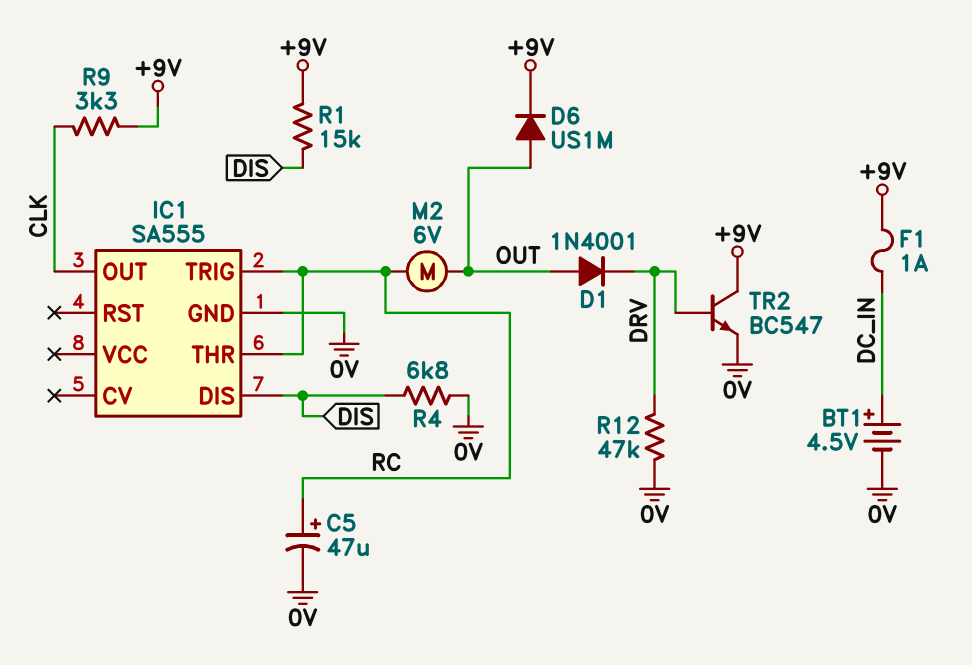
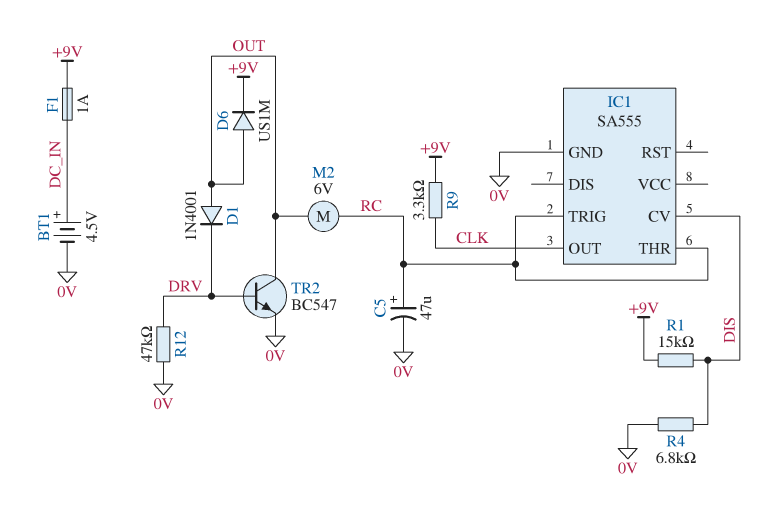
IC1 pin CV: none -> DIS
IC1 pin DIS: DIS -> none
TR2: NPN BC547 (B DRV, C +9V, E 0V) -> NPN BC547 (B DRV, C OUT, E 0V)

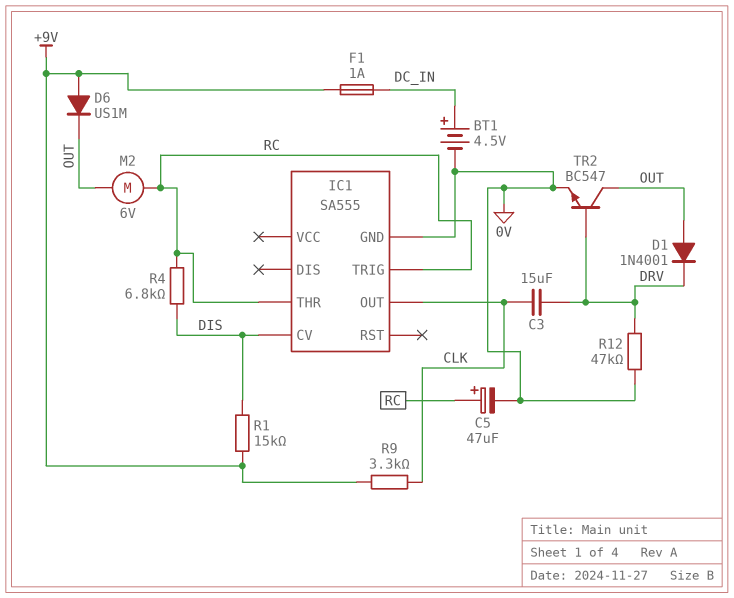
C3: none -> 15uF (CLK, DRV)
D6: diode US1M (A OUT, K +9V) -> diode US1M (A +9V, K OUT)
R4: 6.8k (0V, DIS) -> 6.8k (DIS, RC)

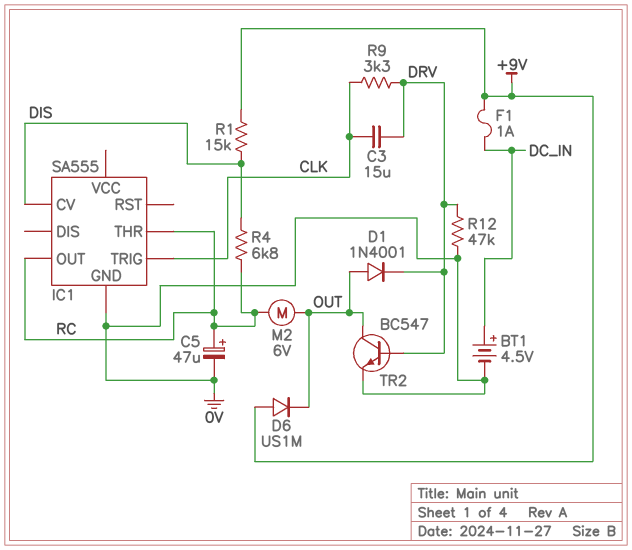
IC1 pin OUT: CLK -> RC
IC1 pin TRIG: RC -> CLK
R9: 3.3k (+9V, CLK) -> 3.3k (CLK, DRV)

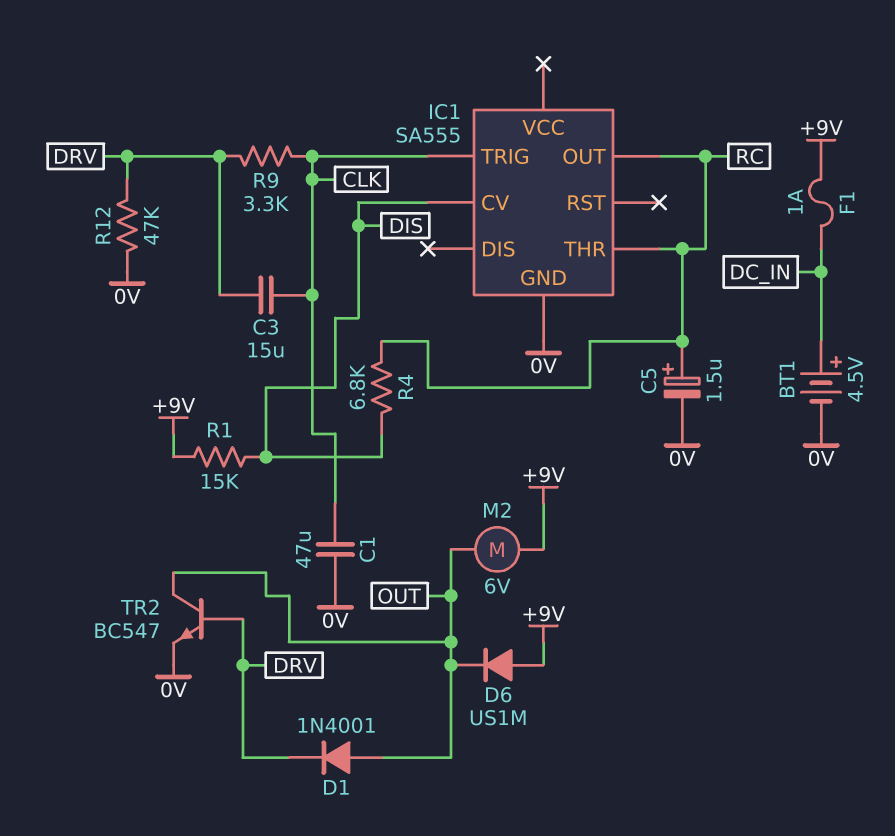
C1: none -> 47uF (0V, CLK)
C5: 47uF (plus RC, minus 0V) -> 1.5uF (plus RC, minus 0V)
M2: motor 6V (OUT, RC) -> motor 6V (+9V, OUT)

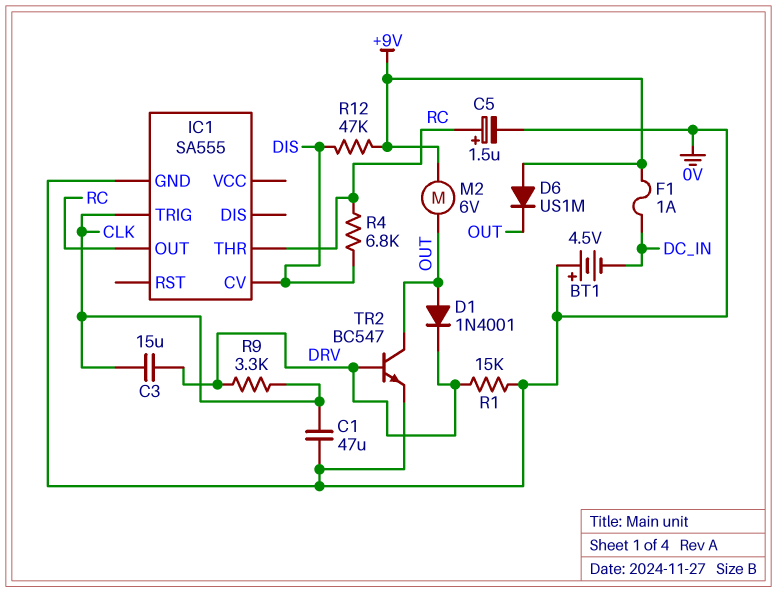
BT1: 4.5V (plus DC_IN, minus 0V) -> 4.5V (plus 0V, minus DC_IN)
R1: 15k (+9V, DIS) -> 15k (0V, DRV)
R12: 47k (0V, DRV) -> 47k (+9V, DIS)

